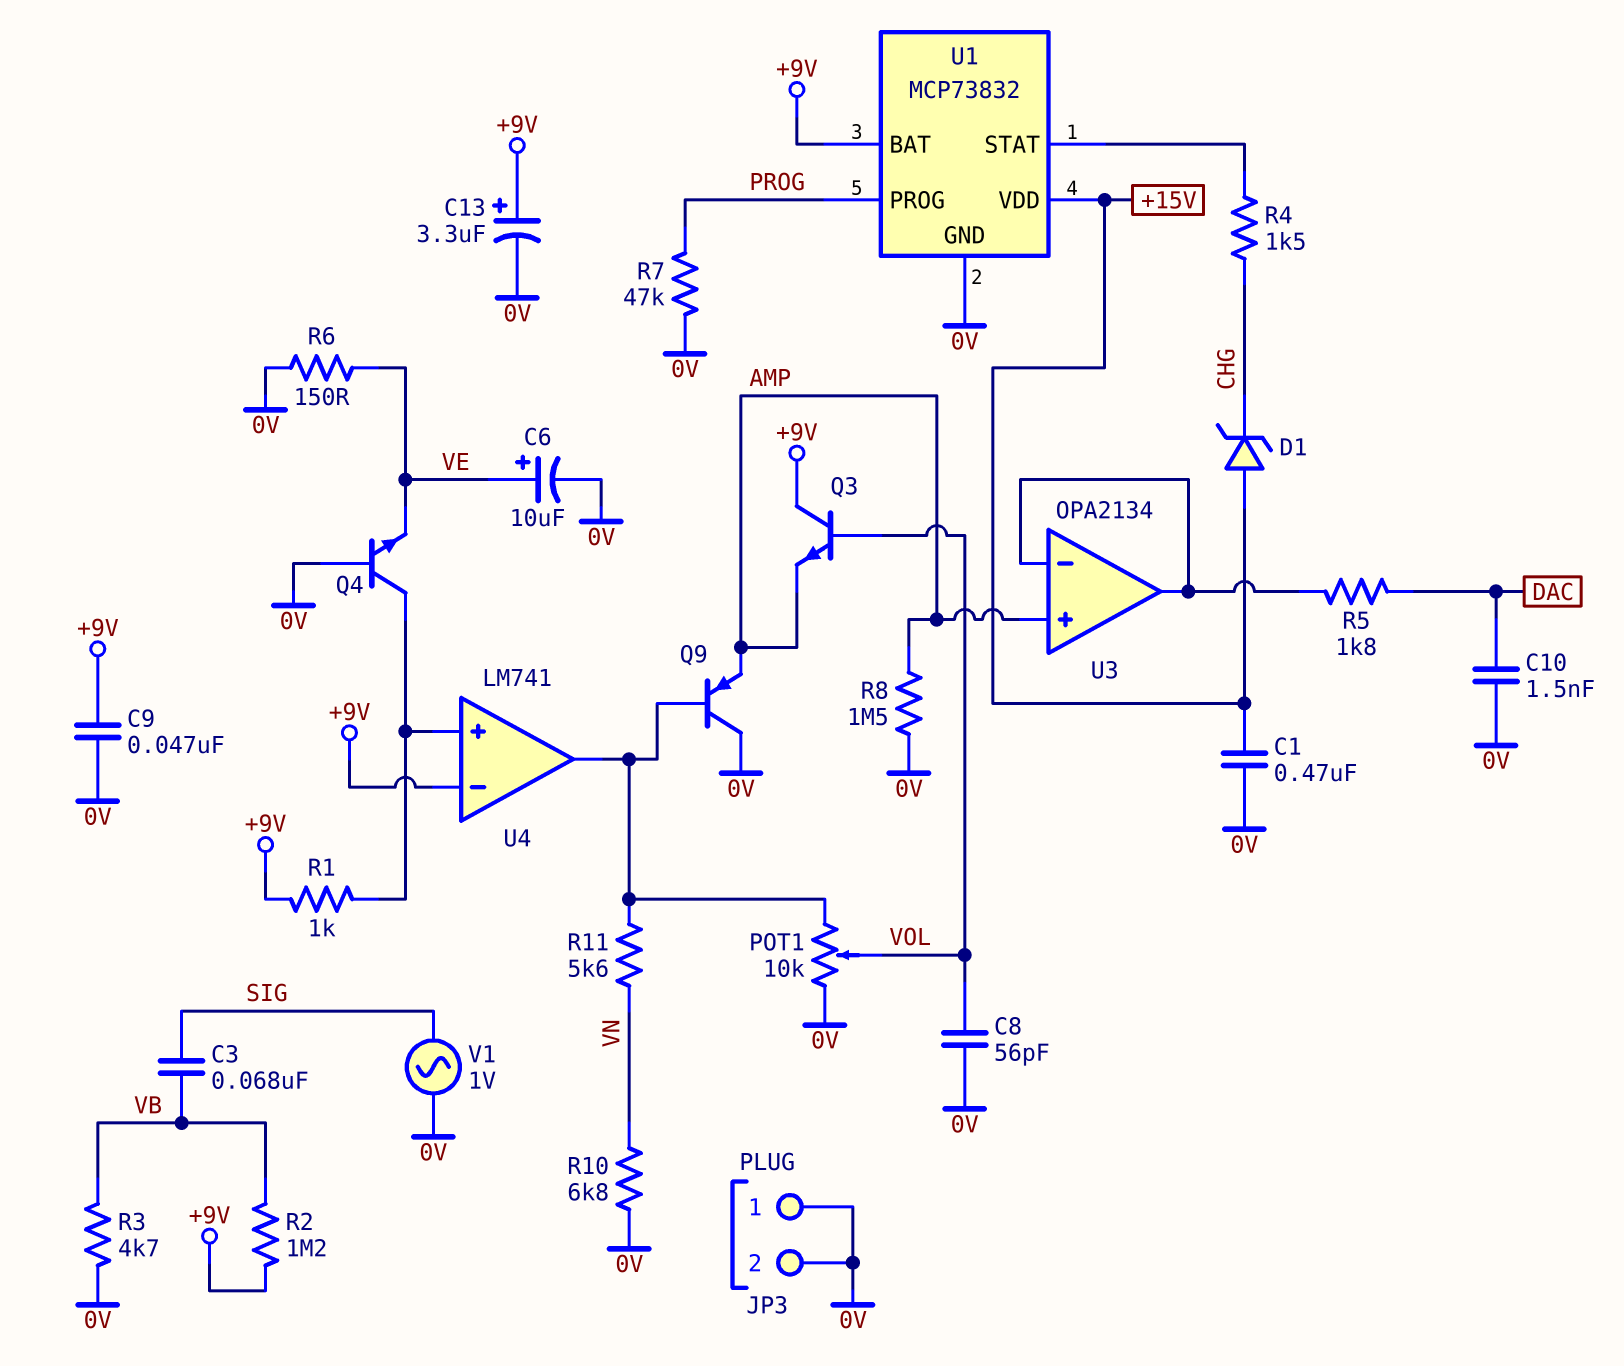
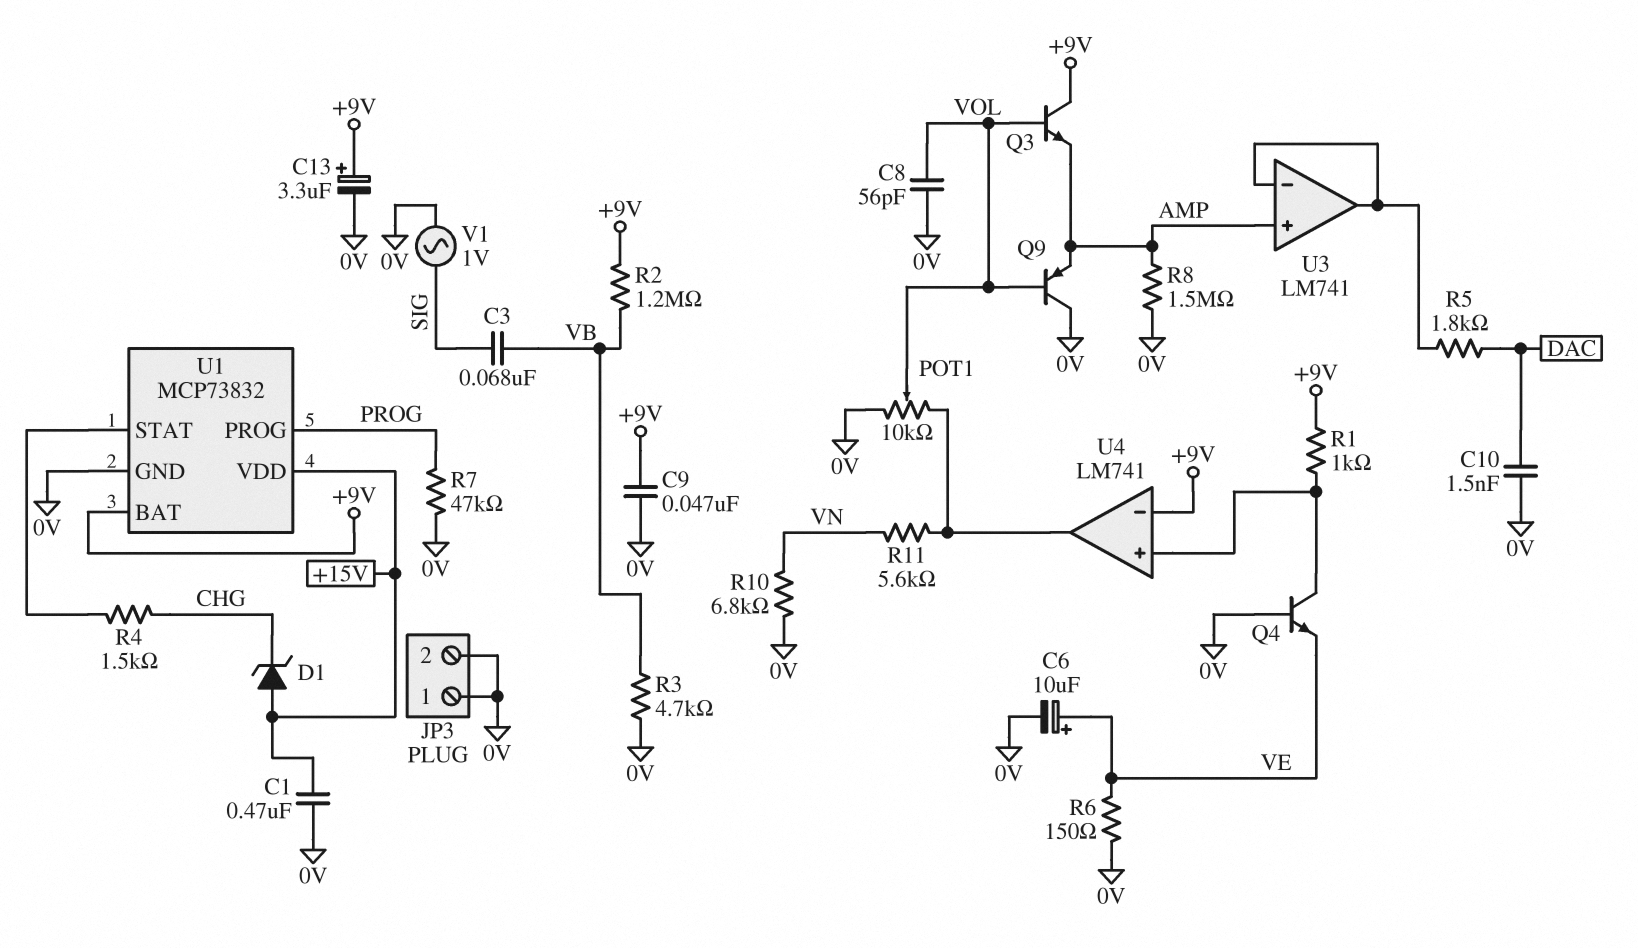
Q9: PNP (B U4/out, C 0V, E AMP) -> PNP (B VOL, C 0V, E AMP)
U3: OPA2134 -> LM741

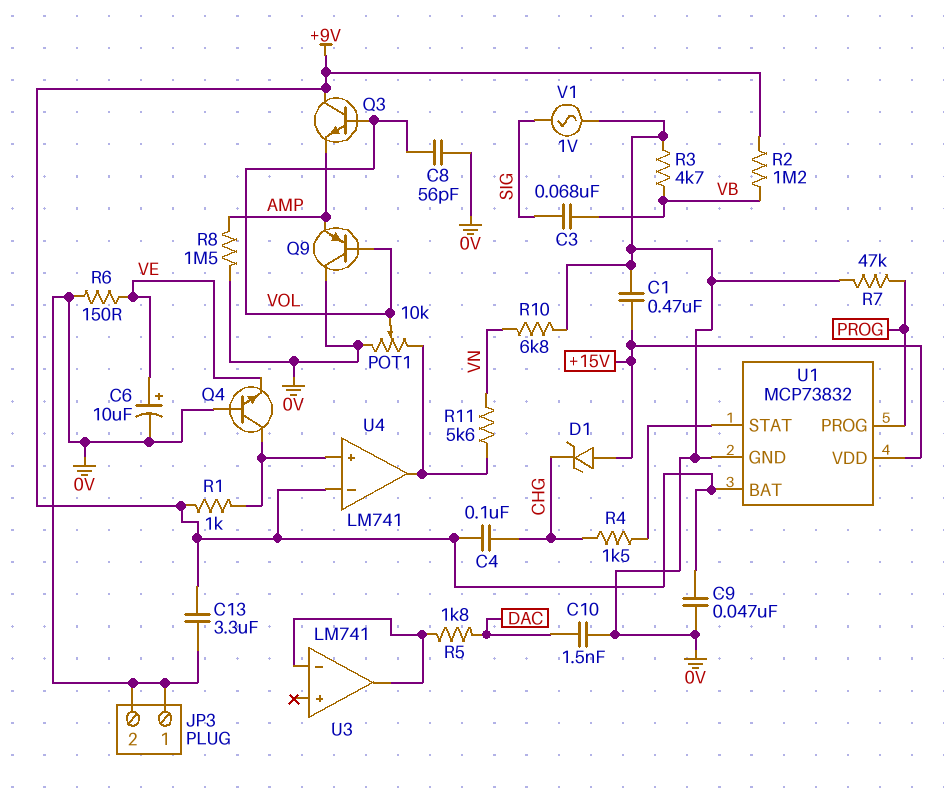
C4: none -> 100nF (+9V, CHG)
C13: 3.3uF (plus +9V, minus 0V) -> 3.3uF (+9V, 0V)
U3 pin in+: AMP -> none

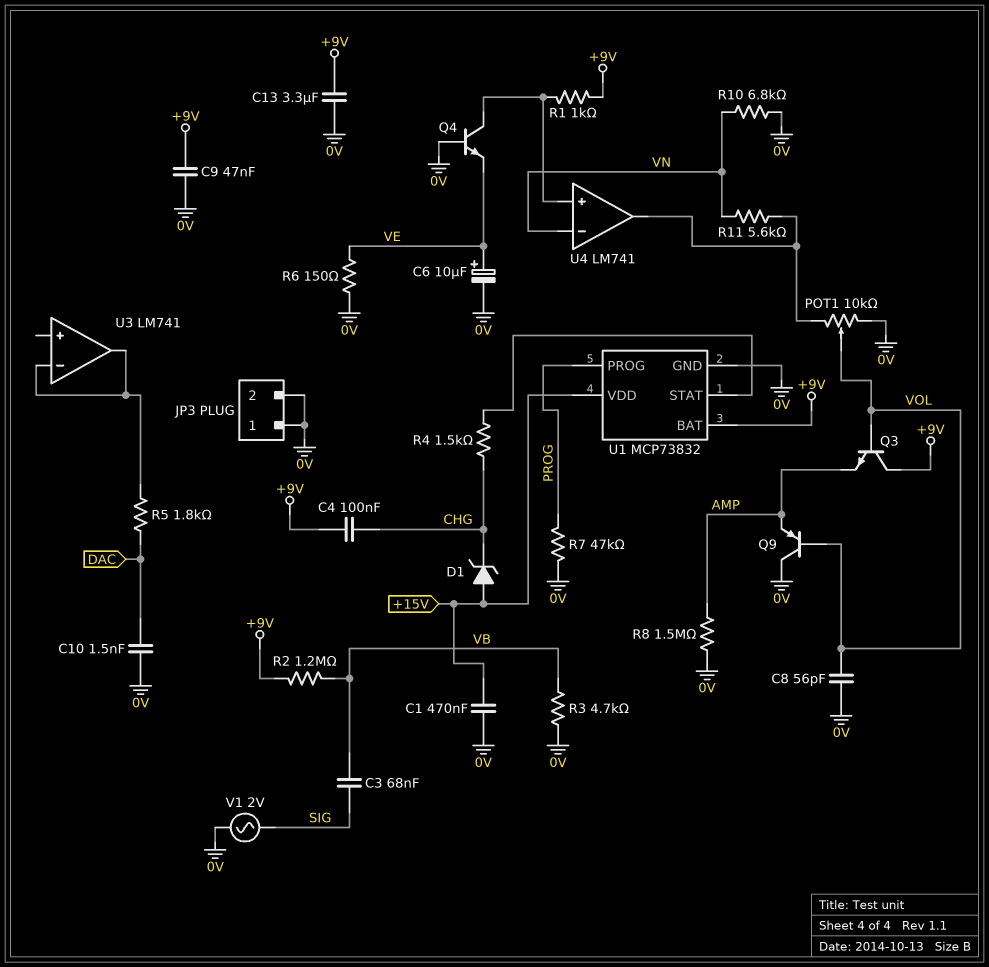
U4 pin in-: +9V -> VN
V1: AC 1V (0V, SIG) -> AC 2V (0V, SIG)

